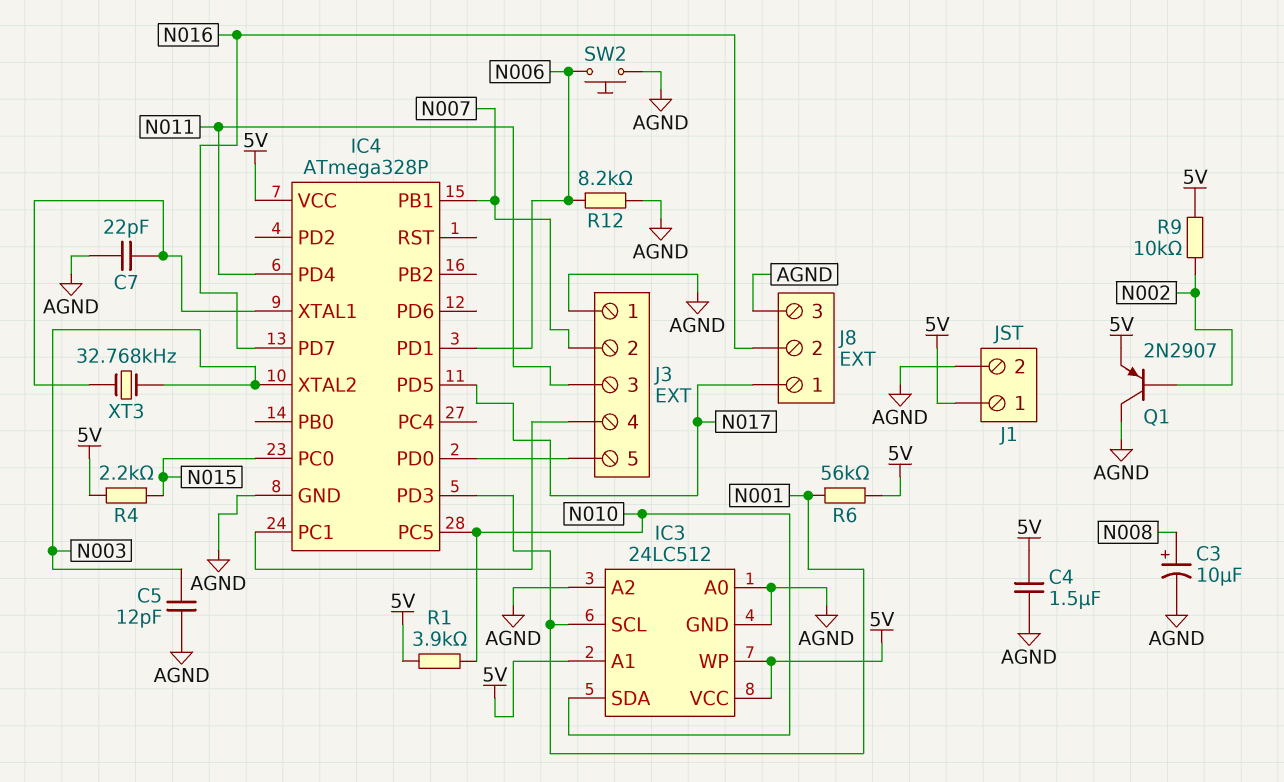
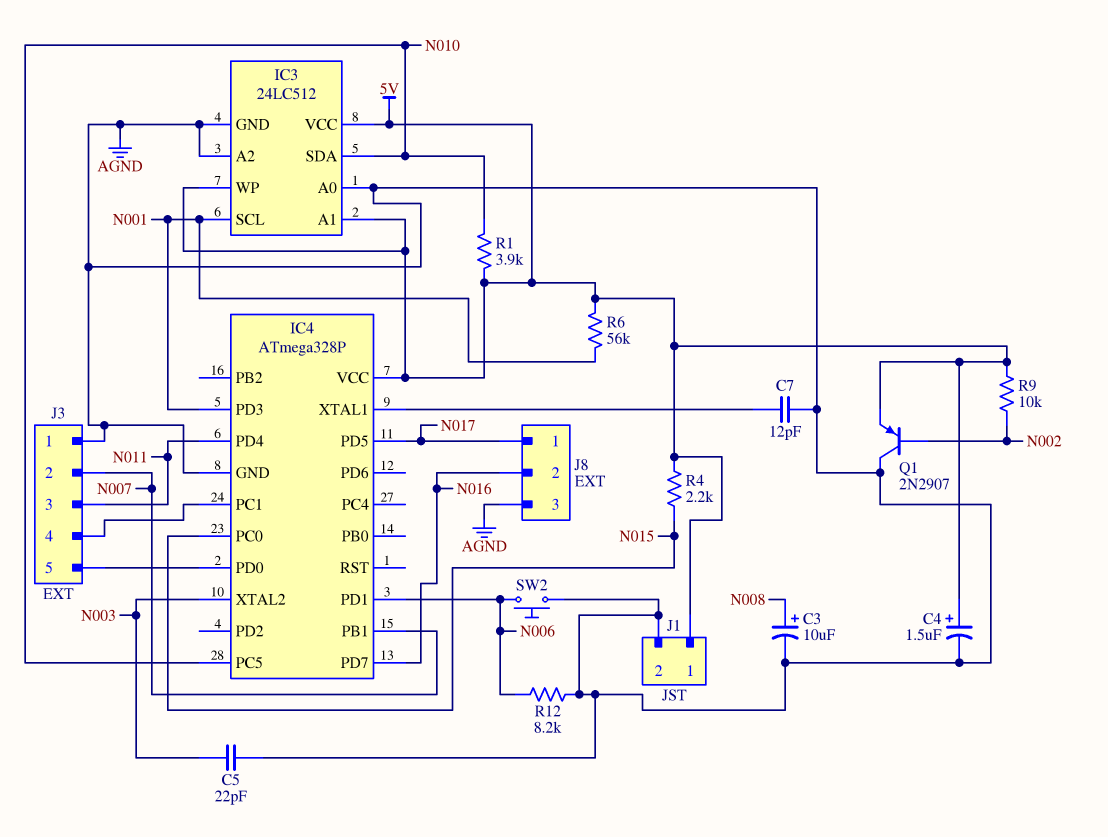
C4: 1.5uF (5V, AGND) -> 1.5uF (plus 5V, minus AGND)
C5: 12pF (AGND, N003) -> 22pF (AGND, N003)
C7: 22pF (AGND, IC4/XTAL1) -> 12pF (AGND, IC4/XTAL1)
XT3: 32.768kHz (IC4/XTAL1, N003) -> none

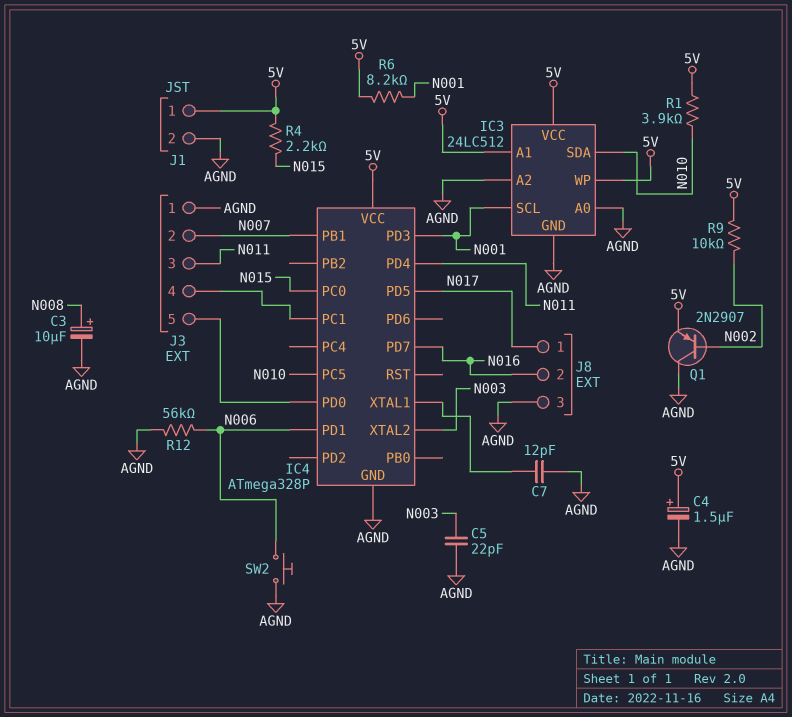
R6: 56k (5V, N001) -> 8.2k (5V, N001)
R12: 8.2k (AGND, N006) -> 56k (AGND, N006)

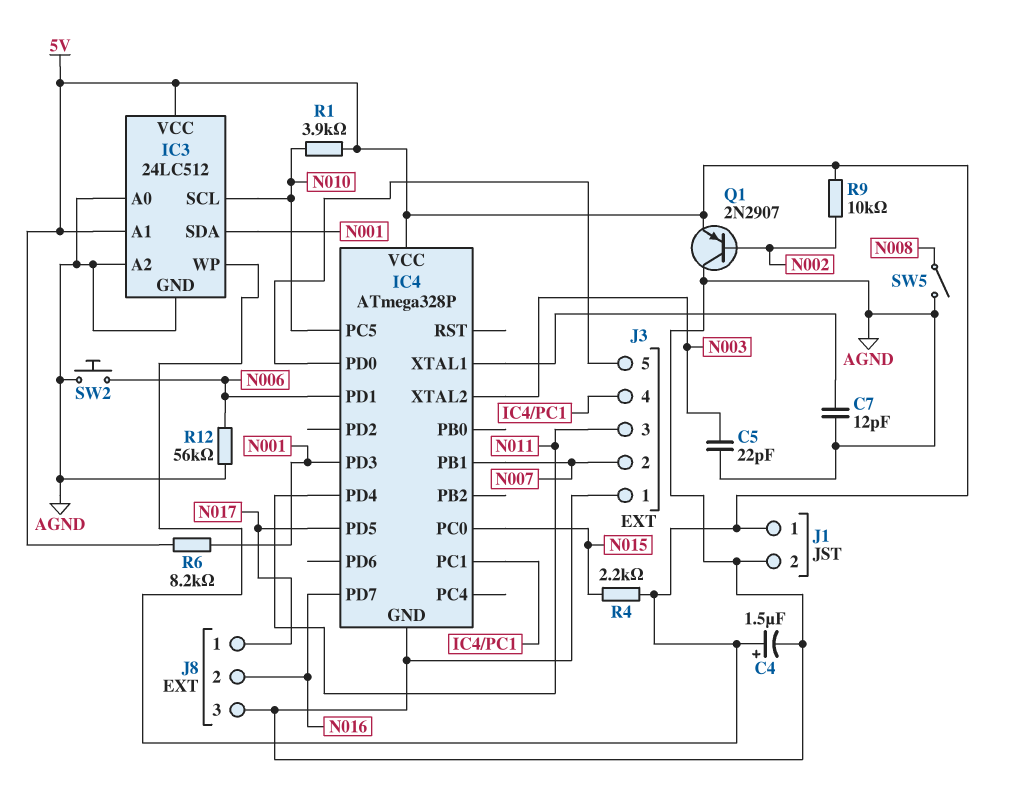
C3: 10uF (plus N008, minus AGND) -> none
IC3 pin SCL: N001 -> N010
IC3 pin SDA: N010 -> N001
SW5: none -> switch (AGND, N008)

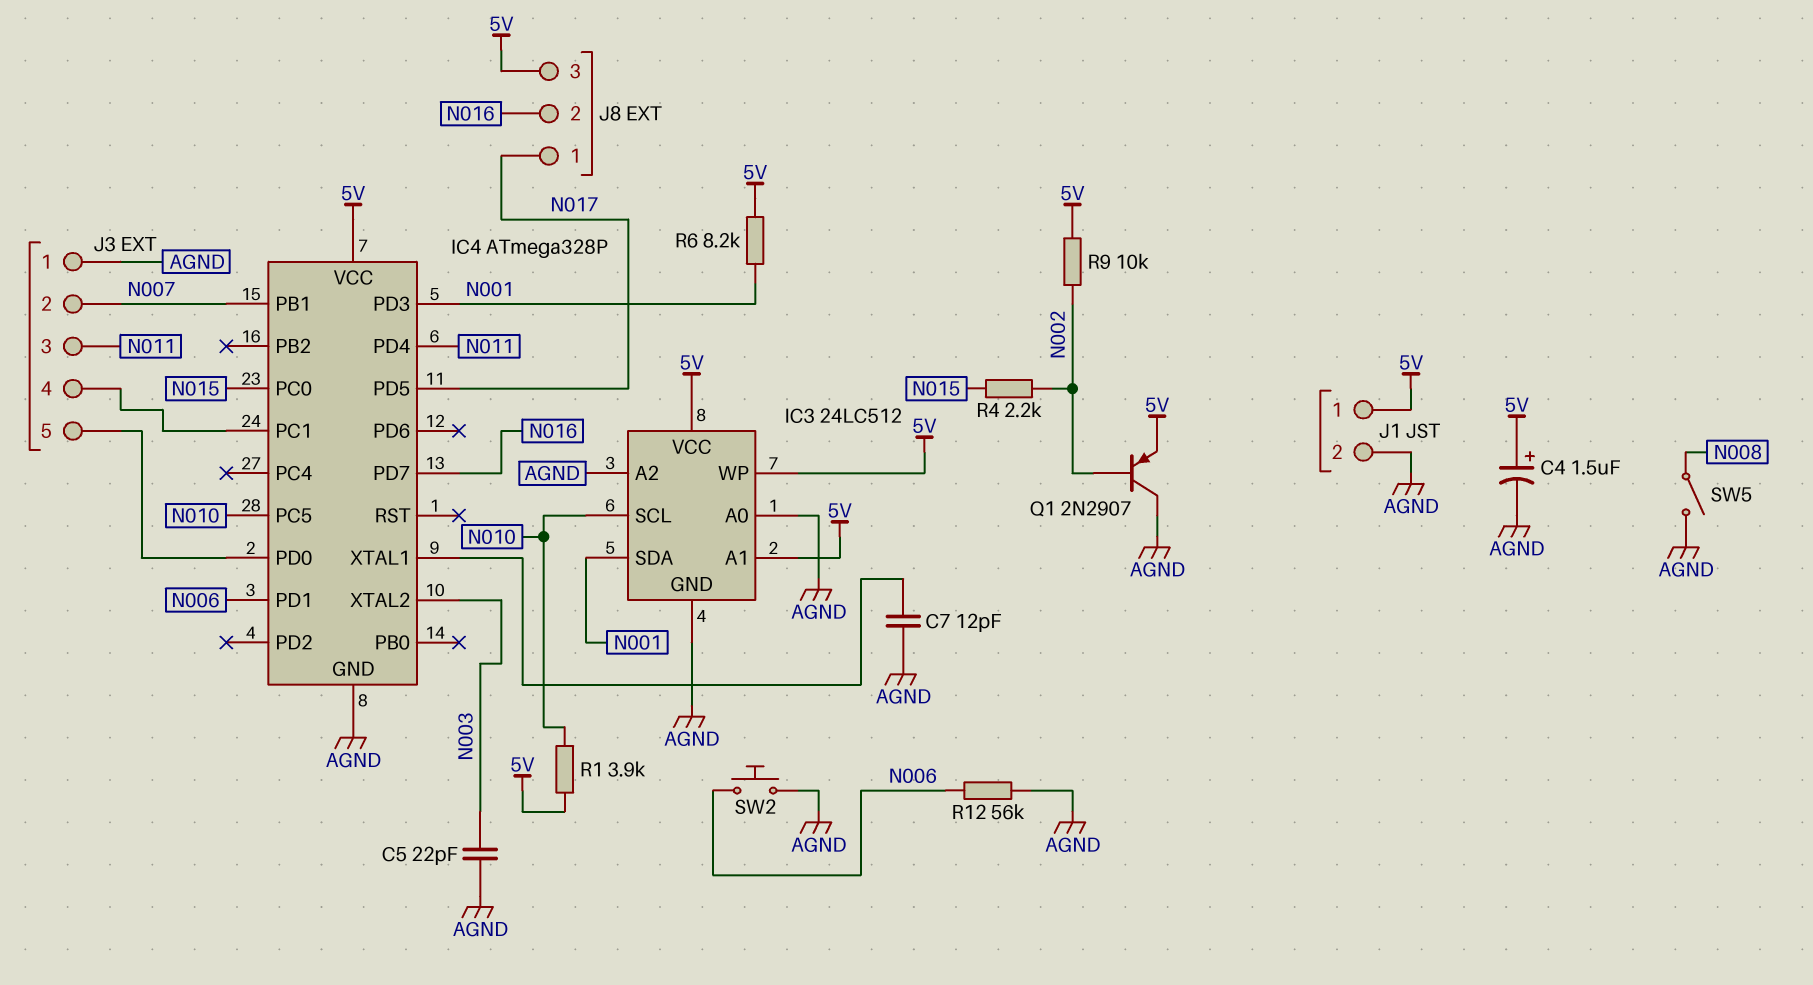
J8 pin 3: AGND -> 5V
R4: 2.2k (5V, N015) -> 2.2k (N002, N015)

